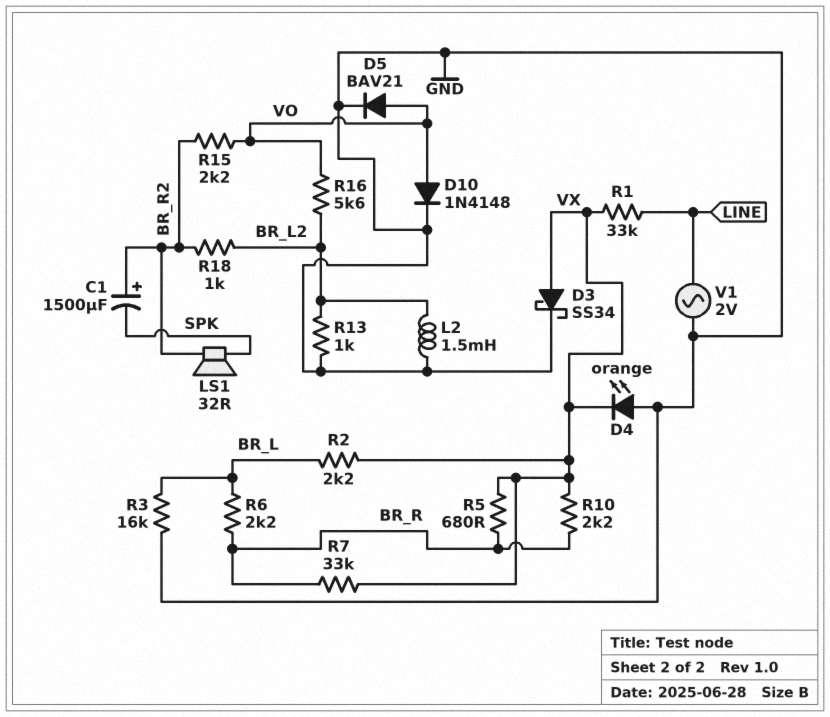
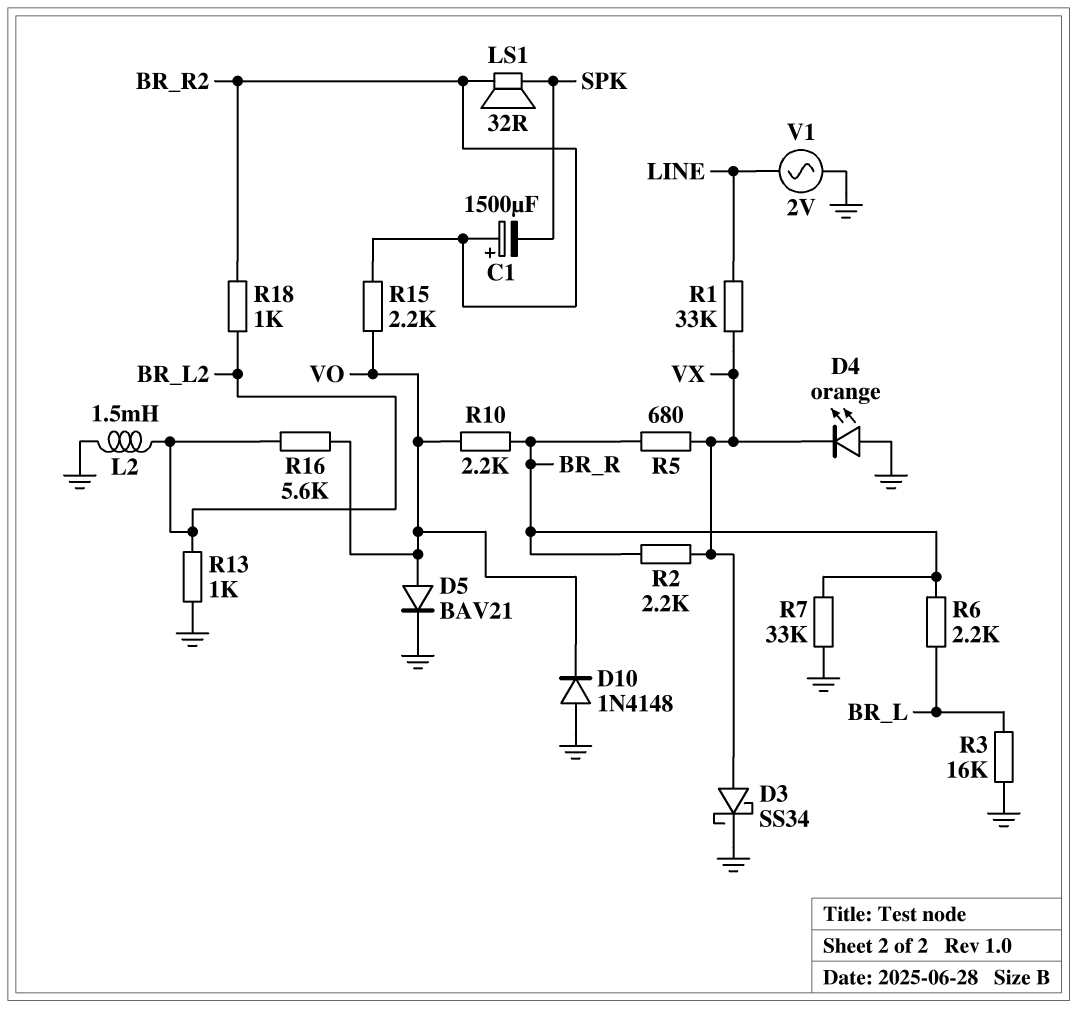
D10: diode 1N4148 (A VO, K GND) -> diode 1N4148 (A GND, K VO)
R2: 2.2k (BR_L, VX) -> 2.2k (BR_R, VX)
R7: 33k (BR_R, VX) -> 33k (BR_R, GND)
R10: 2.2k (BR_R, VX) -> 2.2k (BR_R, VO)

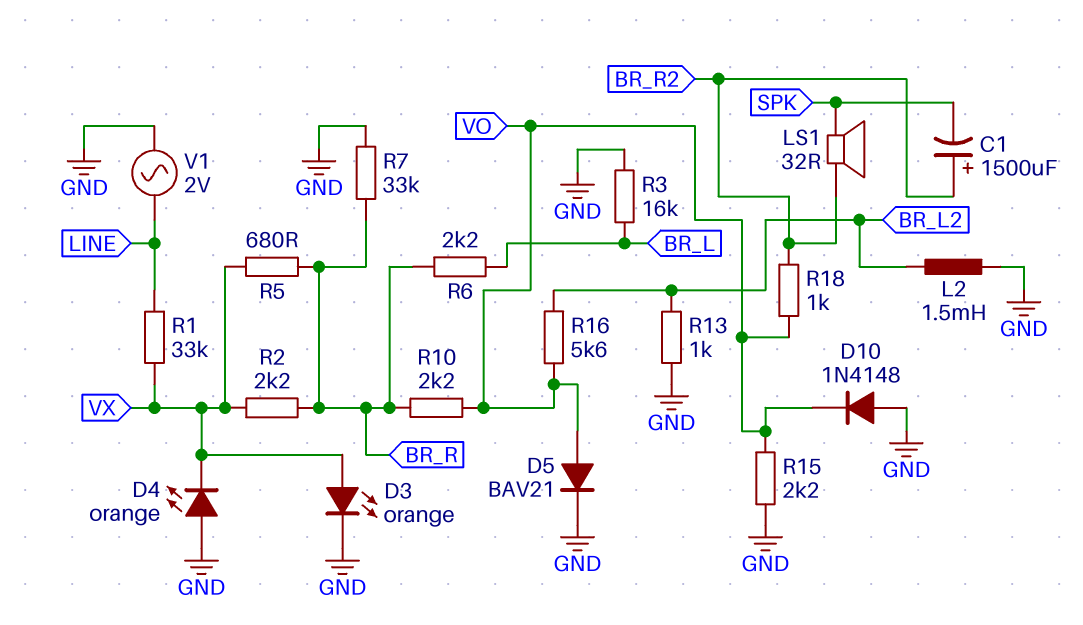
D3: schottky SS34 (A VX, K GND) -> LED orange (A VX, K GND)
R15: 2.2k (BR_R2, VO) -> 2.2k (GND, VO)
R18: 1k (BR_L2, BR_R2) -> 1k (BR_R2, VO)

